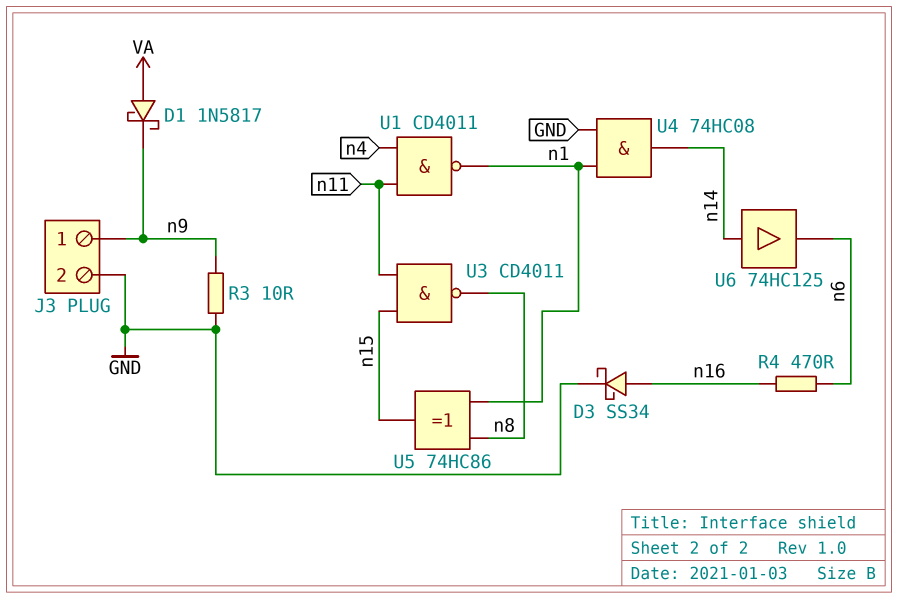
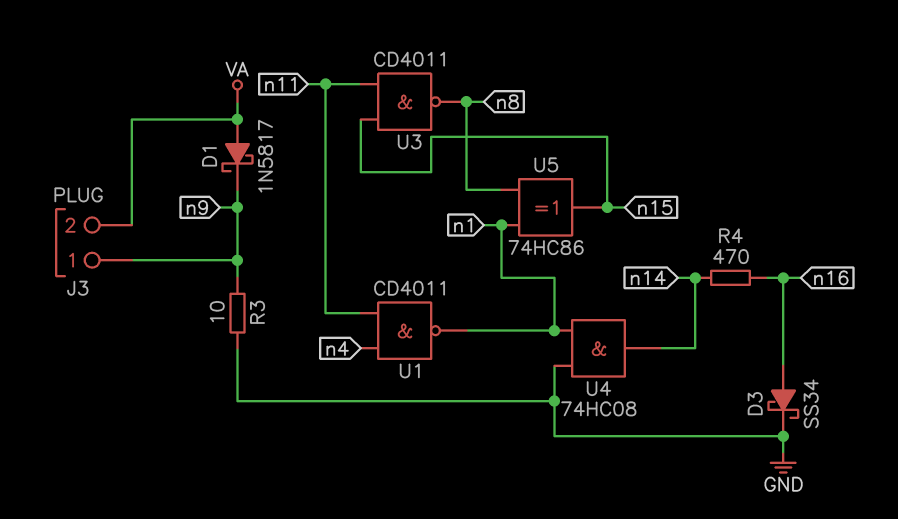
J3 pin 2: GND -> VA
R4: 470 (n6, n16) -> 470 (n14, n16)
U6: buffer 74HC125 (in n14, out n6) -> none

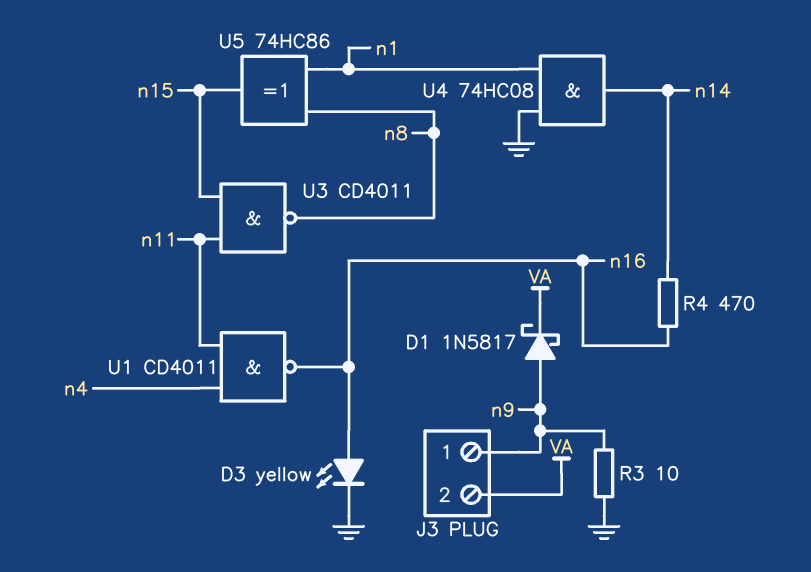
D1: schottky 1N5817 (A VA, K n9) -> schottky 1N5817 (A n9, K VA)
D3: schottky SS34 (A n16, K GND) -> LED yellow (A n16, K GND)
U1: NAND CD4011 (in n4, in n11, out n1) -> NAND CD4011 (in n4, in n11, out n16)

